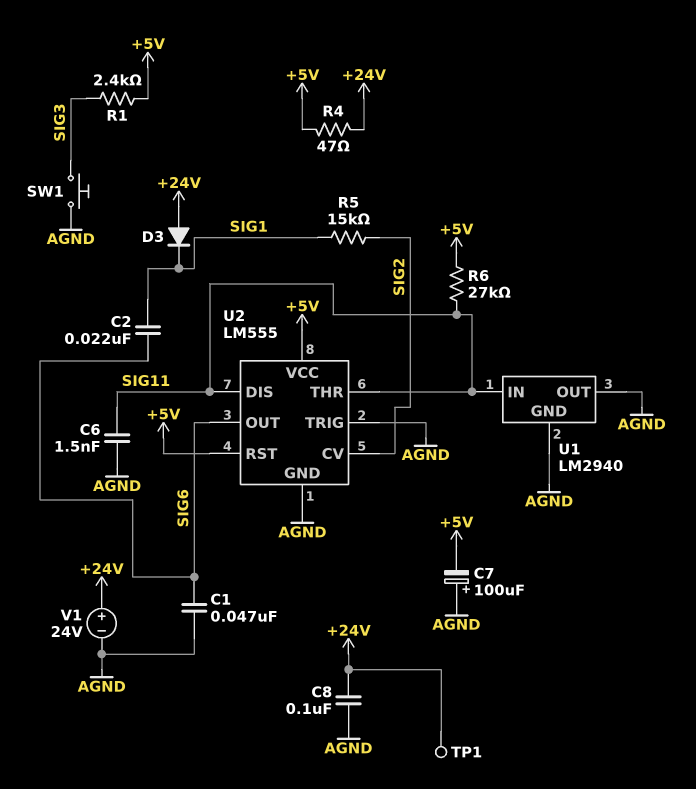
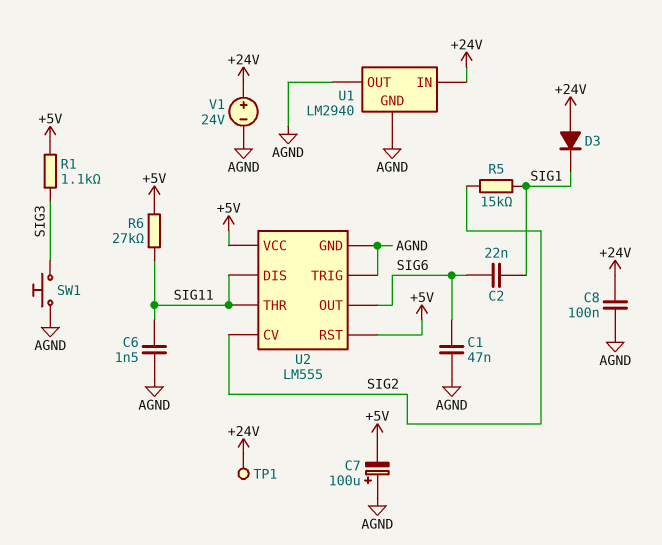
R1: 2.4k (+5V, SIG3) -> 1.1k (+5V, SIG3)
R4: 47 (+5V, +24V) -> none
U1 pin IN: SIG11 -> +24V

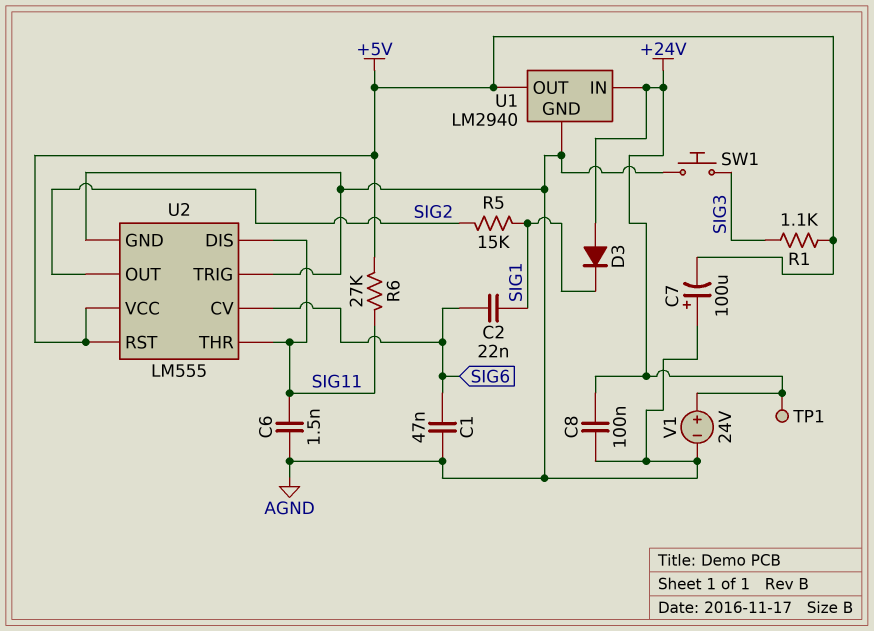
U1 pin OUT: AGND -> +5V
U2 pin CV: SIG2 -> SIG6
U2 pin OUT: SIG6 -> SIG2

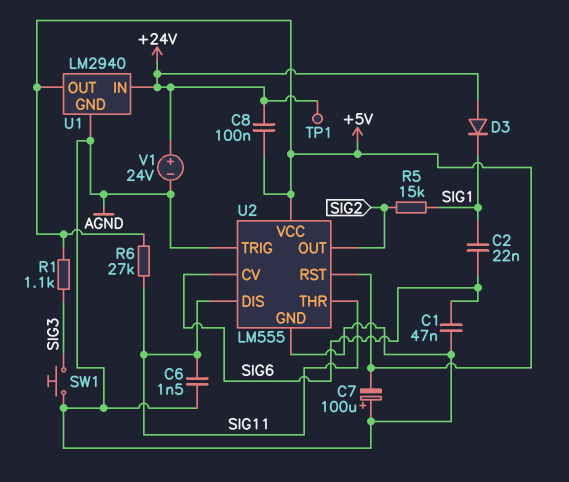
C8: 100nF (+24V, AGND) -> 100nF (+5V, +24V)

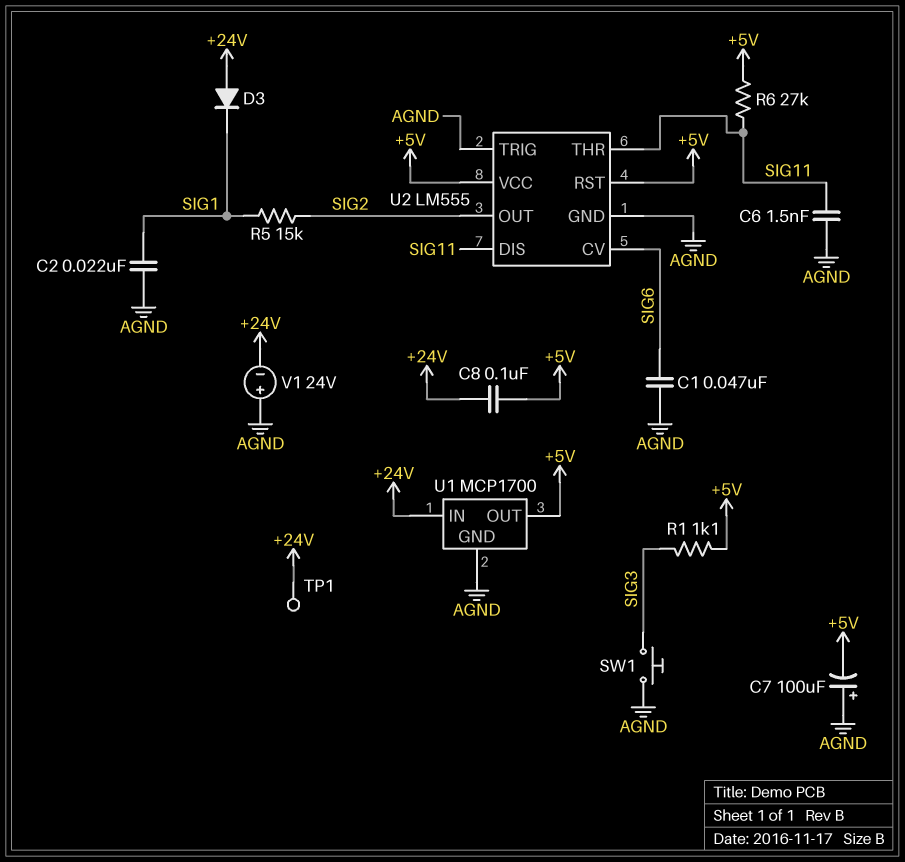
C2: 22nF (SIG1, SIG6) -> 22nF (AGND, SIG1)
U1: LM2940 -> MCP1700
V1: 24V (plus +24V, minus AGND) -> 24V (plus AGND, minus +24V)

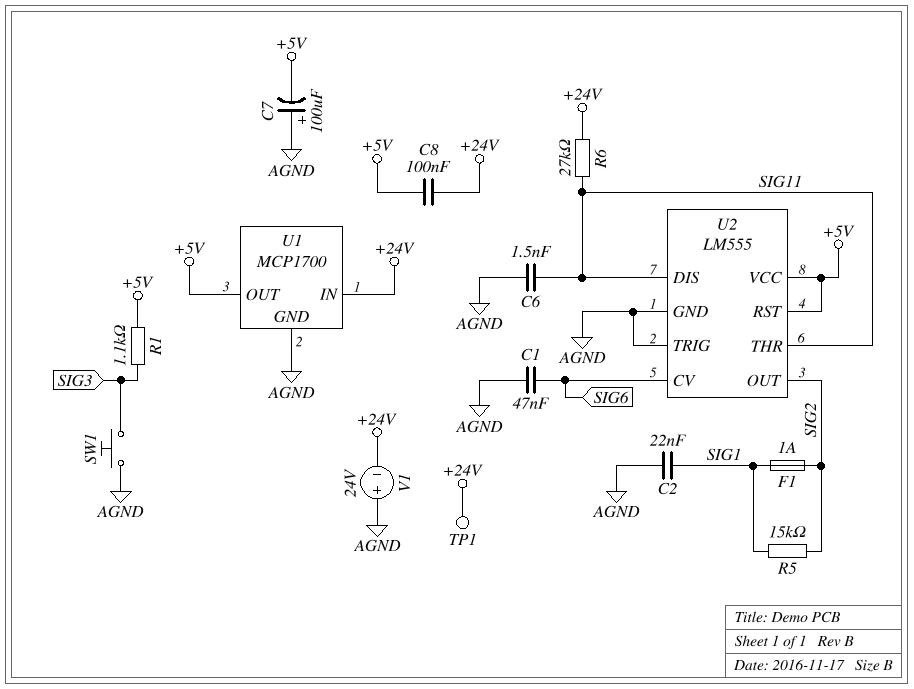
D3: diode (A +24V, K SIG1) -> none
F1: none -> 1A (SIG1, SIG2)
R6: 27k (+5V, SIG11) -> 27k (+24V, SIG11)

